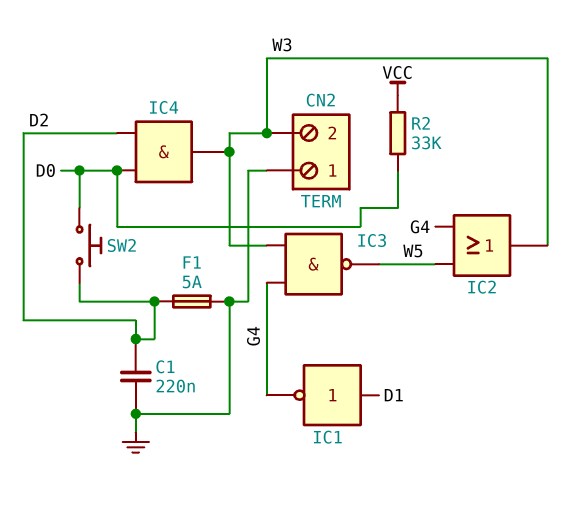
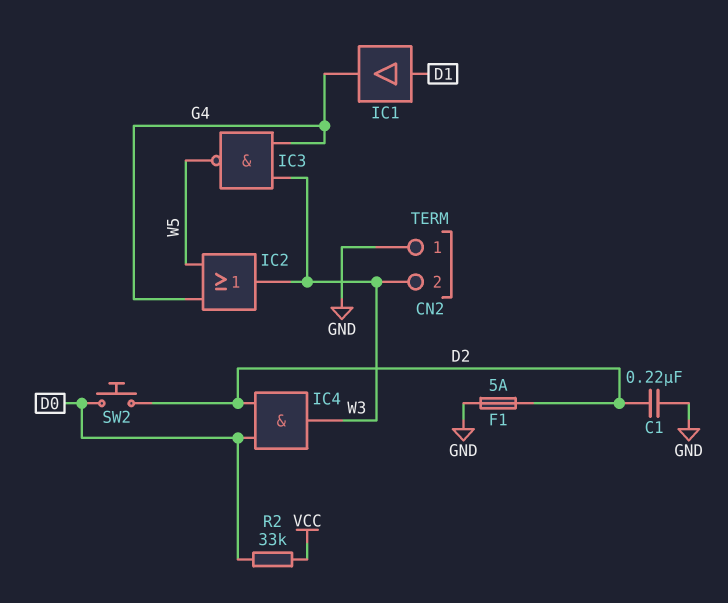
IC1: NOT (in D1, out G4) -> buffer (in D1, out G4)

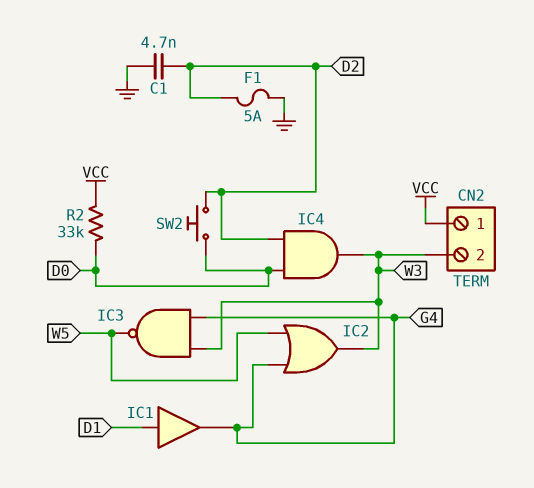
C1: 220nF (D2, GND) -> 4.7nF (D2, GND)
CN2 pin 1: GND -> VCC

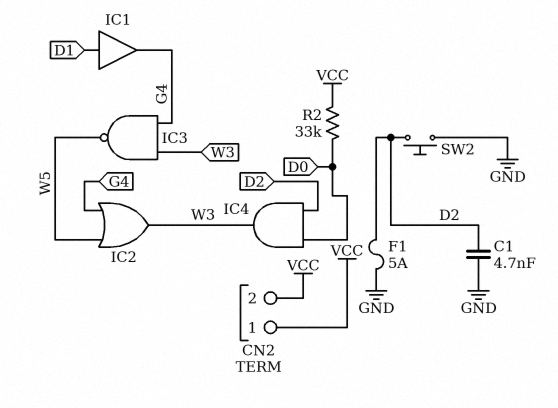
CN2 pin 2: W3 -> VCC
SW2: button (D0, D2) -> button (D2, GND)

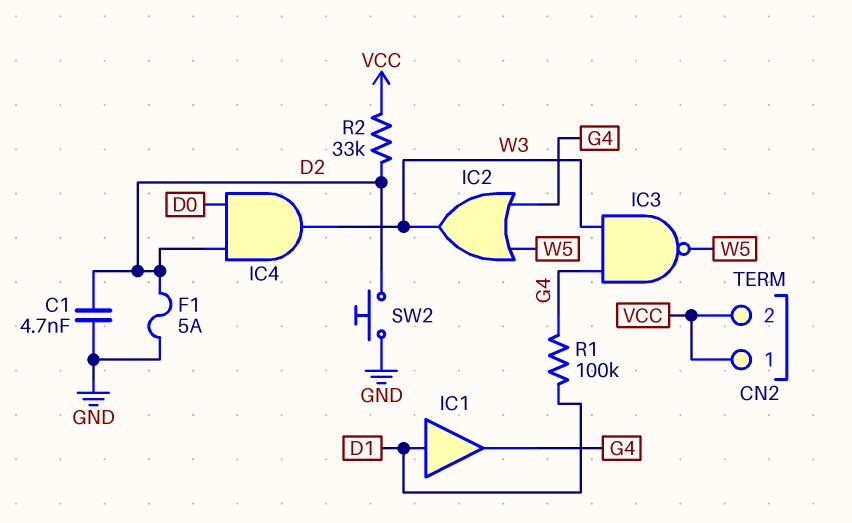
R1: none -> 100k (D1, G4)
R2: 33k (D0, VCC) -> 33k (D2, VCC)

